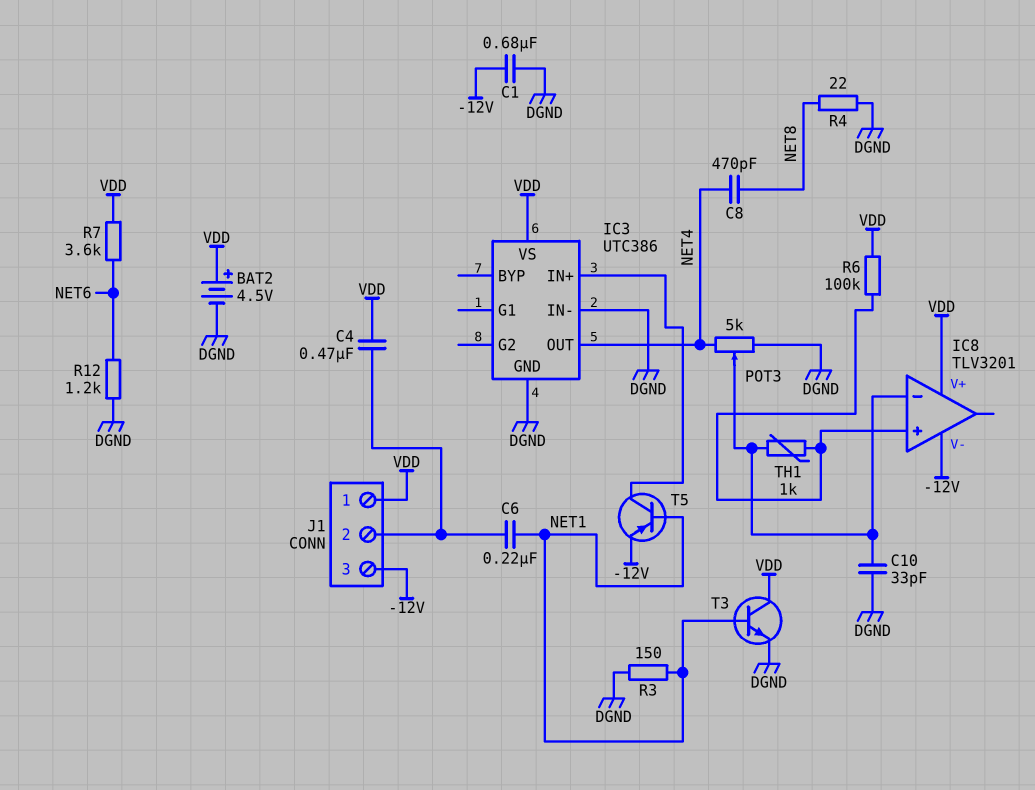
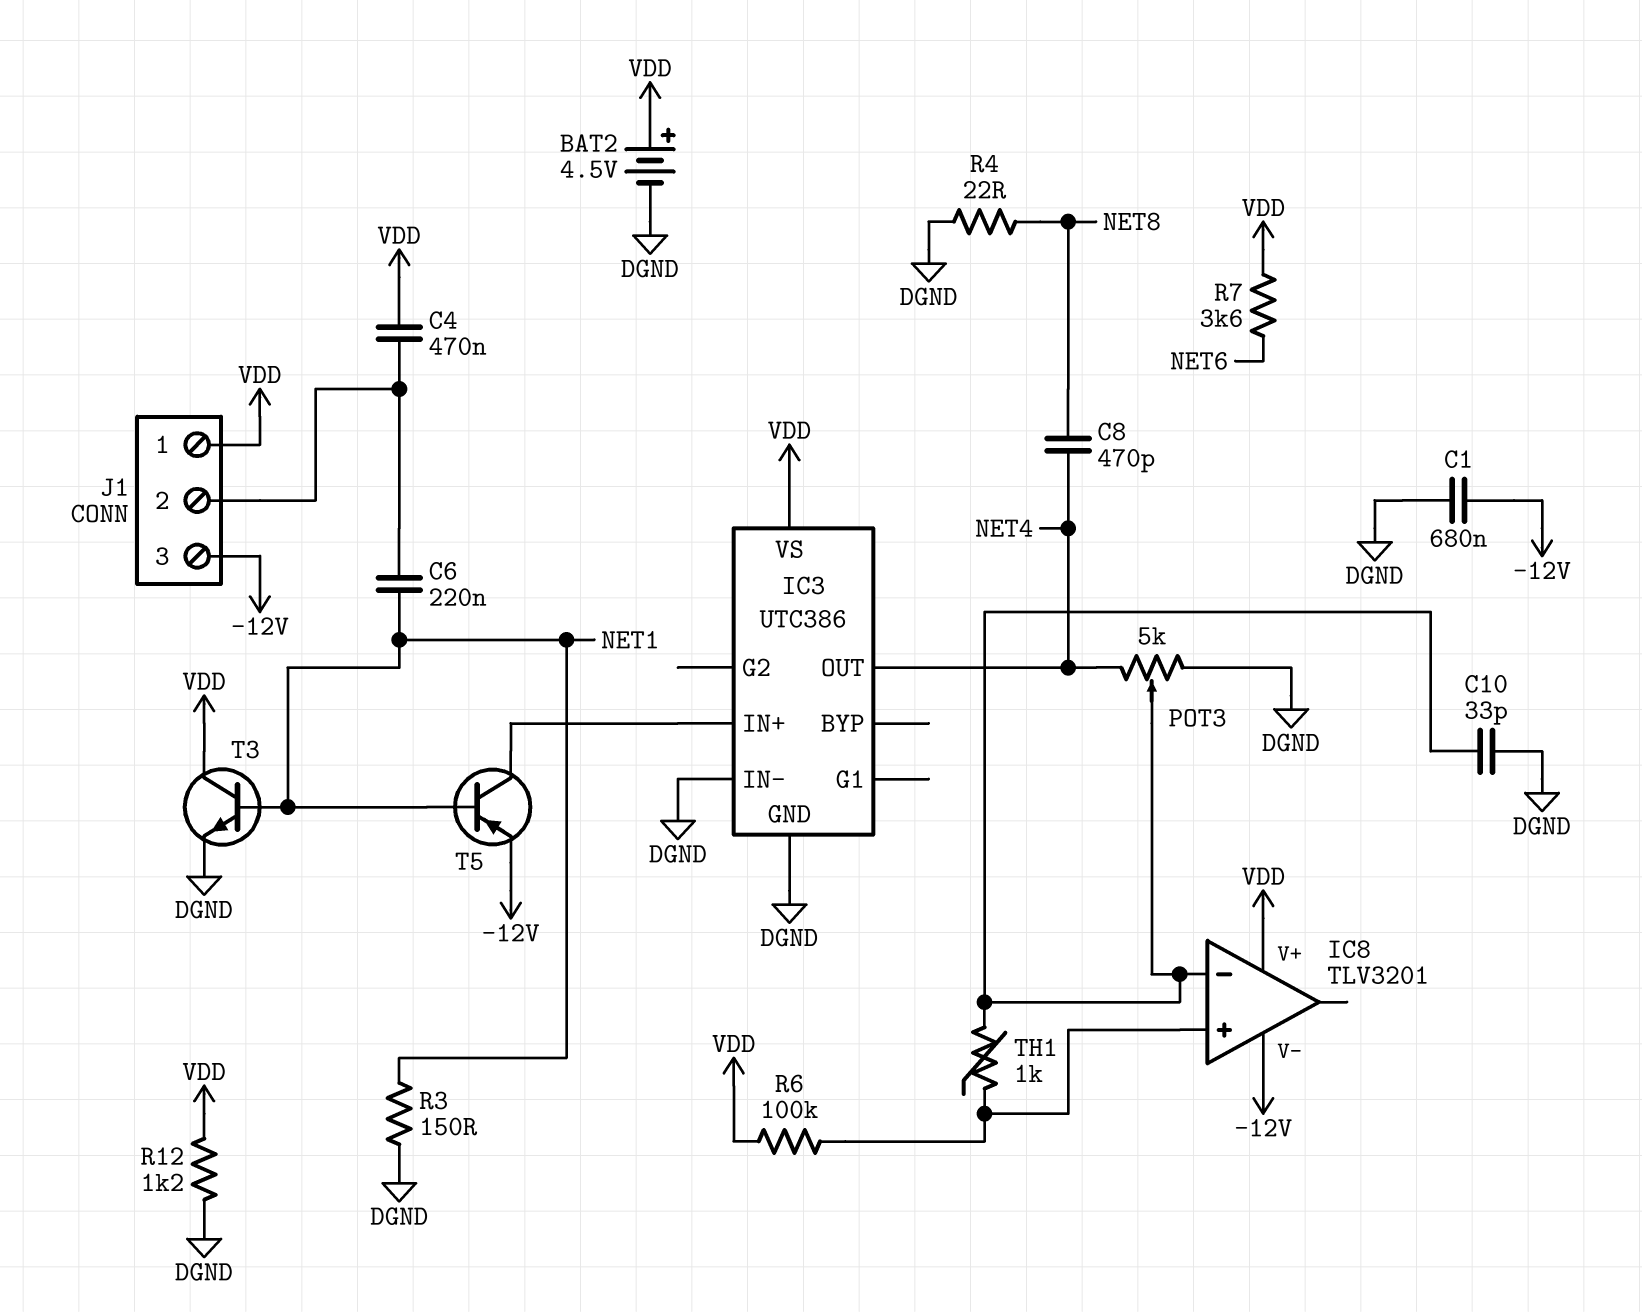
R12: 1.2k (DGND, NET6) -> 1.2k (DGND, VDD)

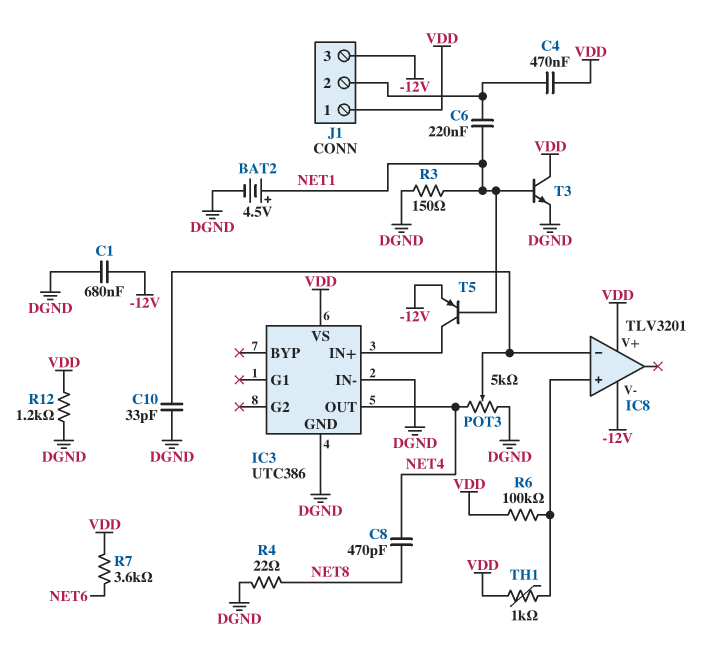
BAT2: 4.5V (plus VDD, minus DGND) -> 4.5V (plus NET1, minus DGND)
TH1: 1k (IC8/in+, IC8/in-) -> 1k (IC8/in+, VDD)

